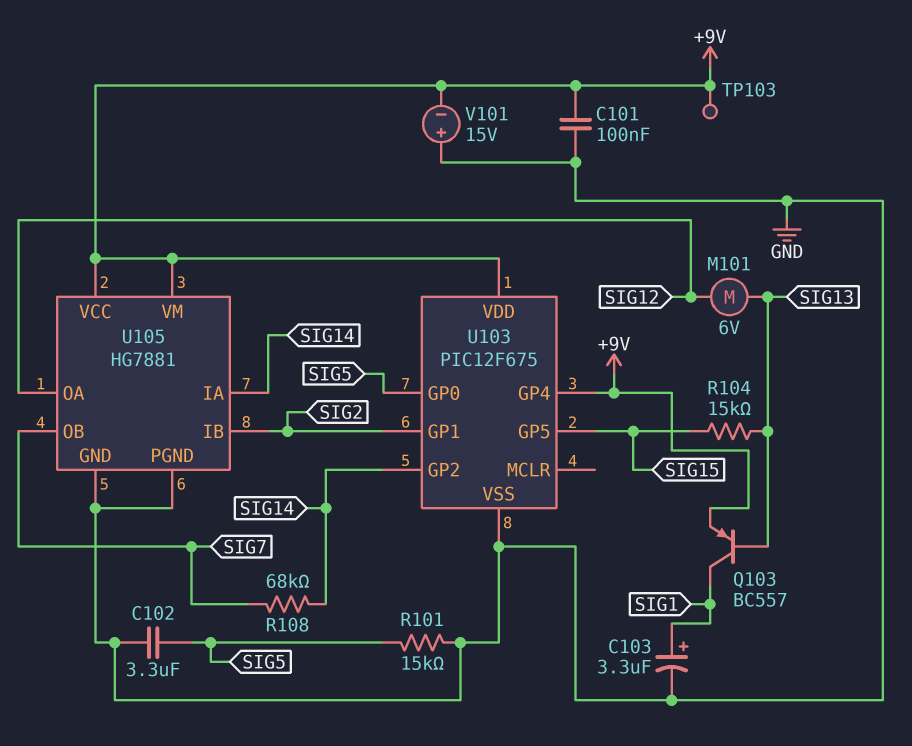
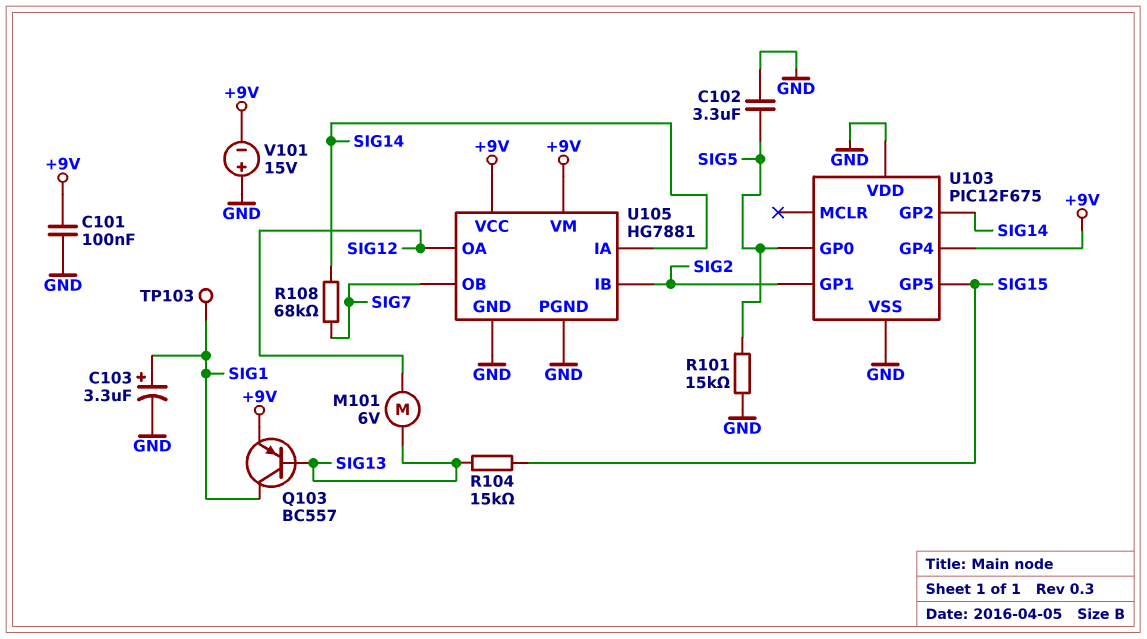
TP103: test point (+9V) -> test point (SIG1)
U103 pin VDD: +9V -> GND

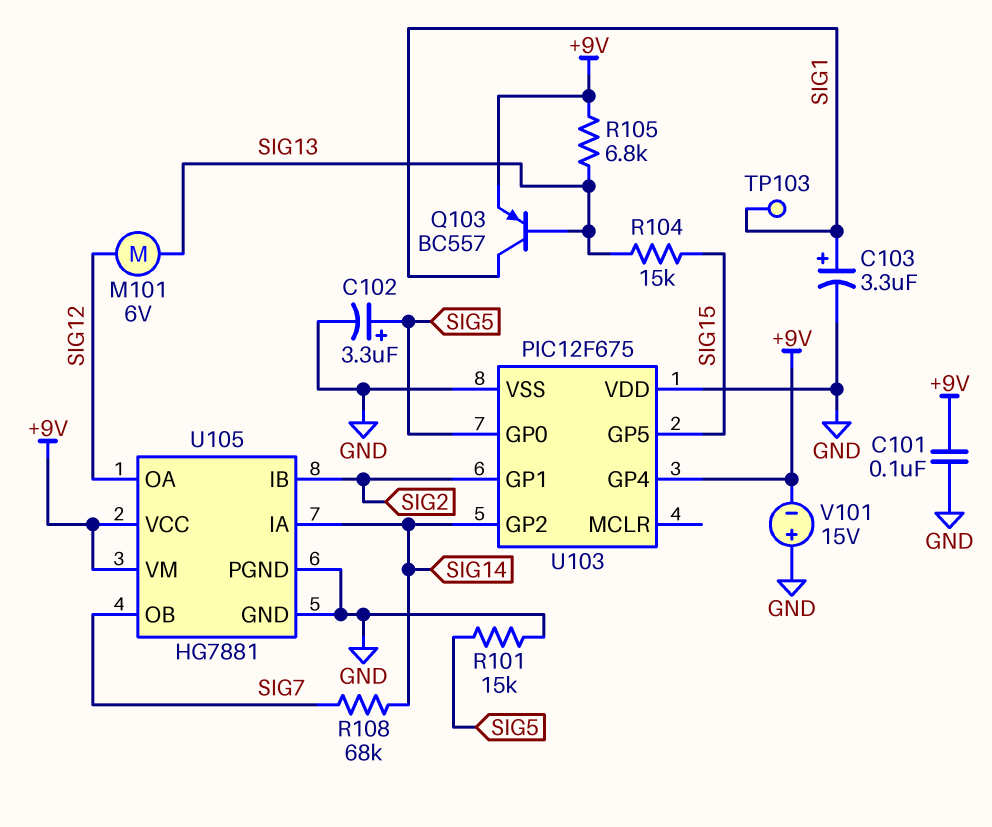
C102: 3.3uF (GND, SIG5) -> 3.3uF (plus SIG5, minus GND)
R105: none -> 6.8k (+9V, SIG13)

